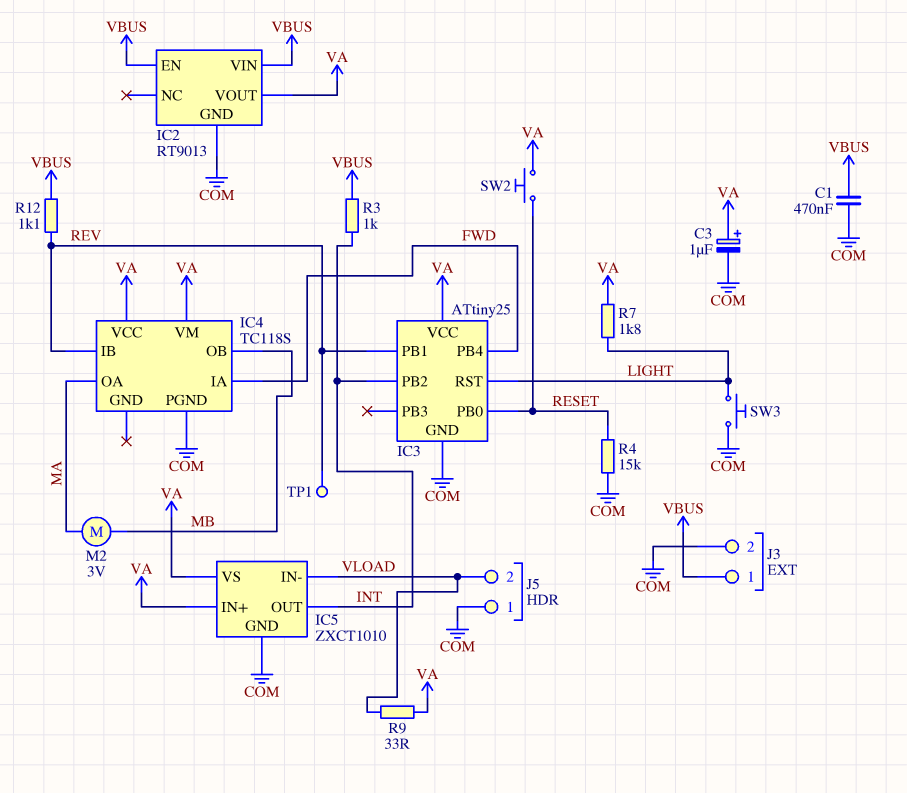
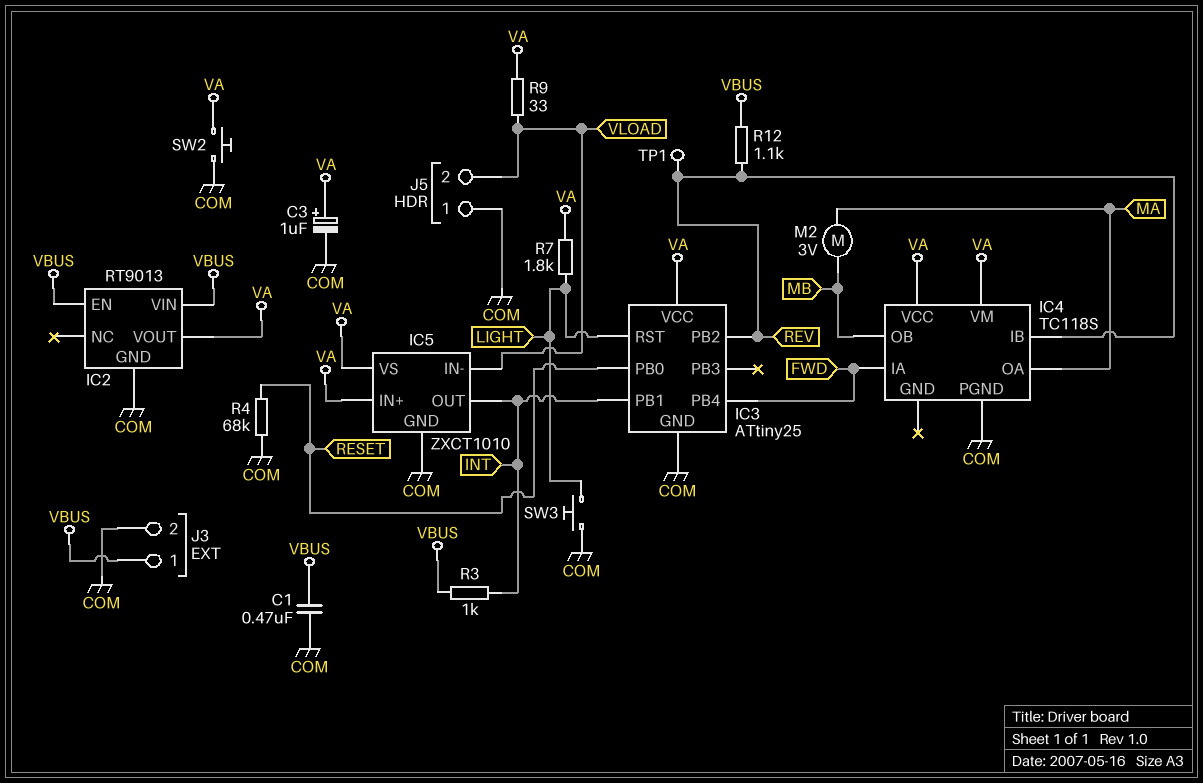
IC3 pin PB1: REV -> INT
IC3 pin PB2: INT -> REV
R4: 15k (COM, RESET) -> 68k (COM, RESET)
SW2: button (RESET, VA) -> button (COM, VA)

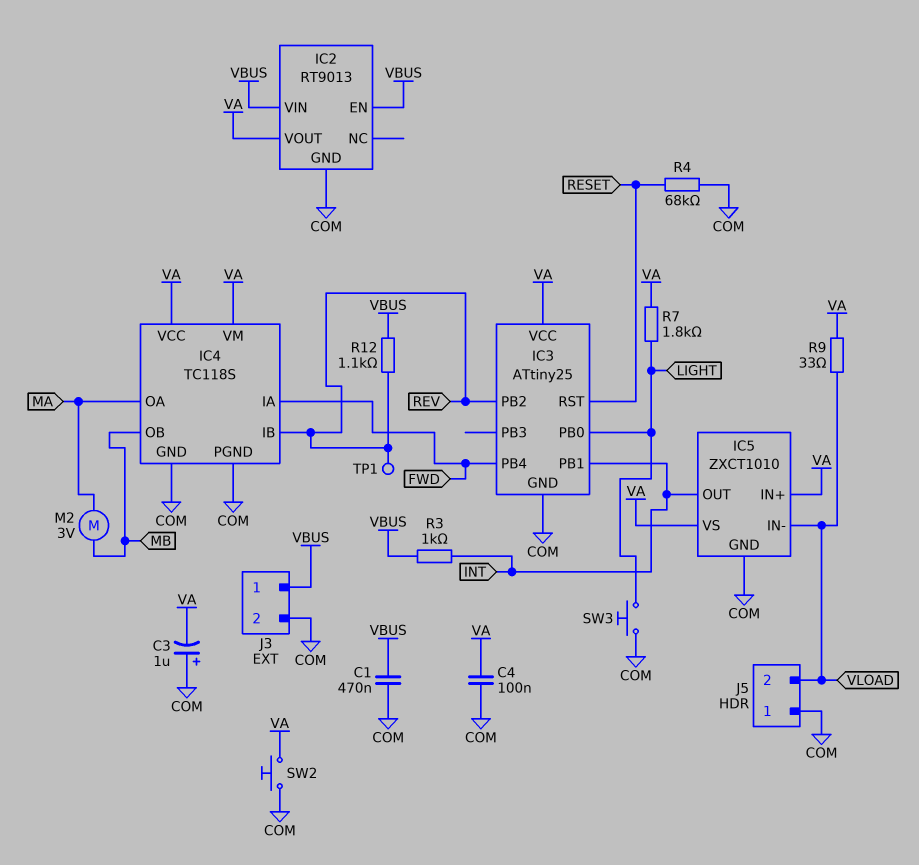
C3: 1uF (plus VA, minus COM) -> 1uF (plus COM, minus VA)
C4: none -> 100nF (COM, VA)
IC3 pin PB0: RESET -> LIGHT
IC3 pin RST: LIGHT -> RESET
IC4 pin GND: none -> COM

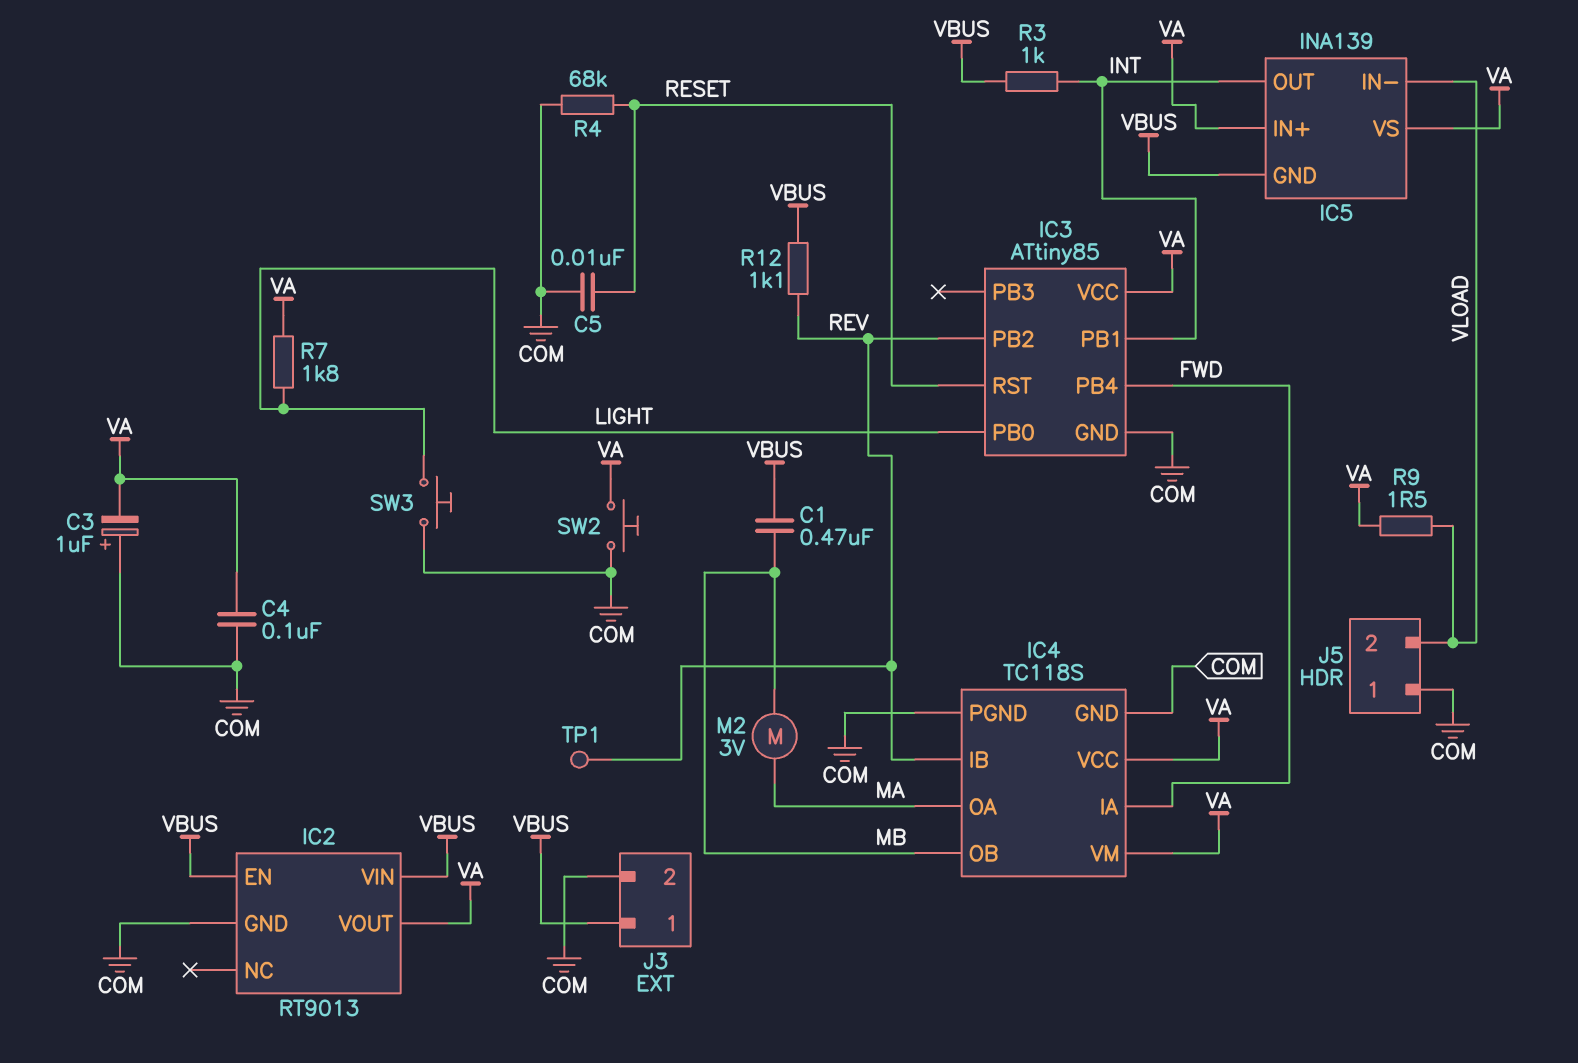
C1: 470nF (COM, VBUS) -> 470nF (MB, VBUS)
C5: none -> 10nF (COM, RESET)
IC3: ATtiny25 -> ATtiny85
IC5: ZXCT1010 -> INA139
IC5 pin GND: COM -> VBUS
R9: 33 (VA, VLOAD) -> 1.5 (VA, VLOAD)

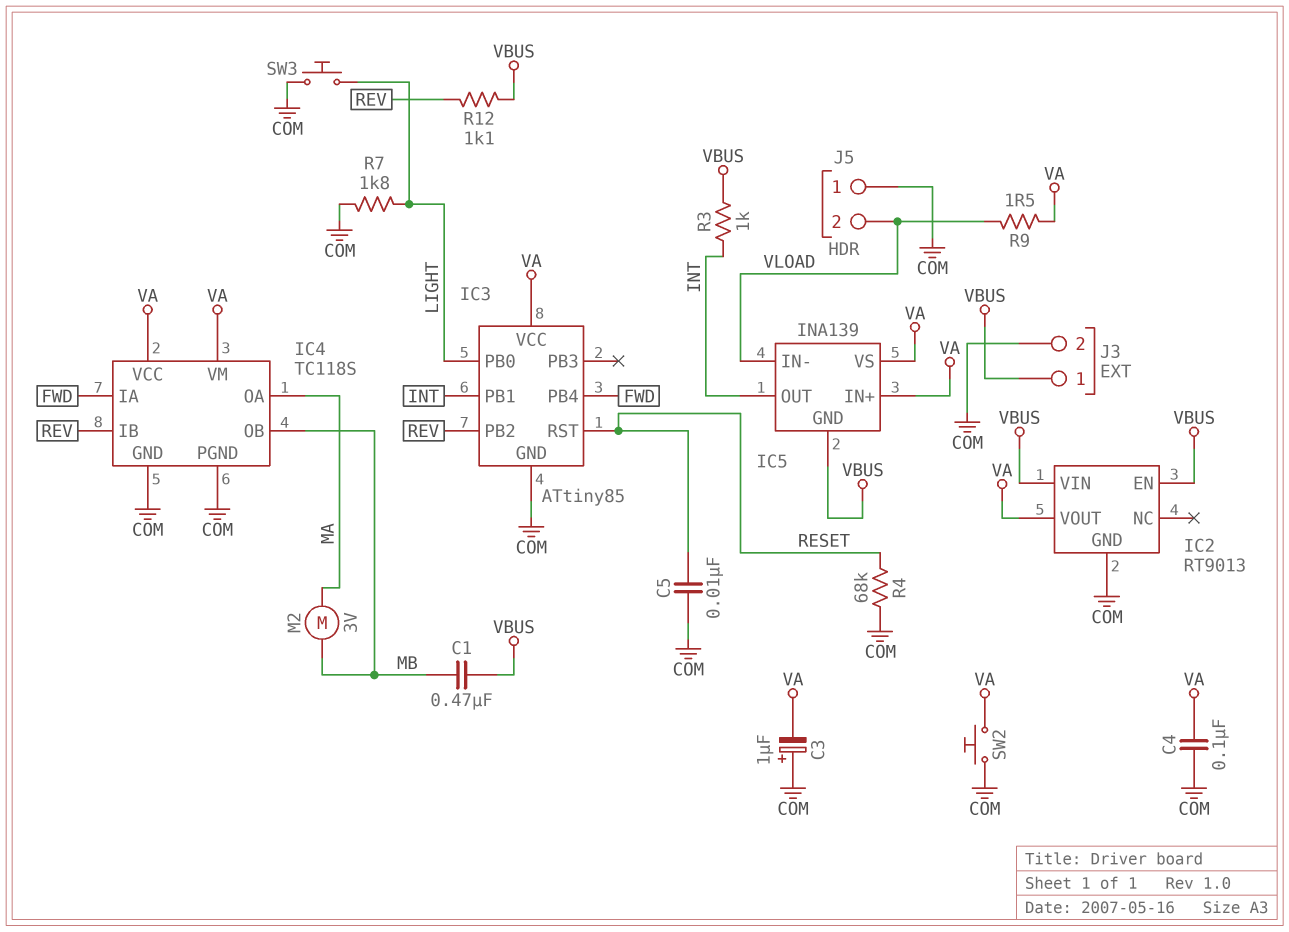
R7: 1.8k (LIGHT, VA) -> 1.8k (COM, LIGHT)
TP1: test point (REV) -> none

